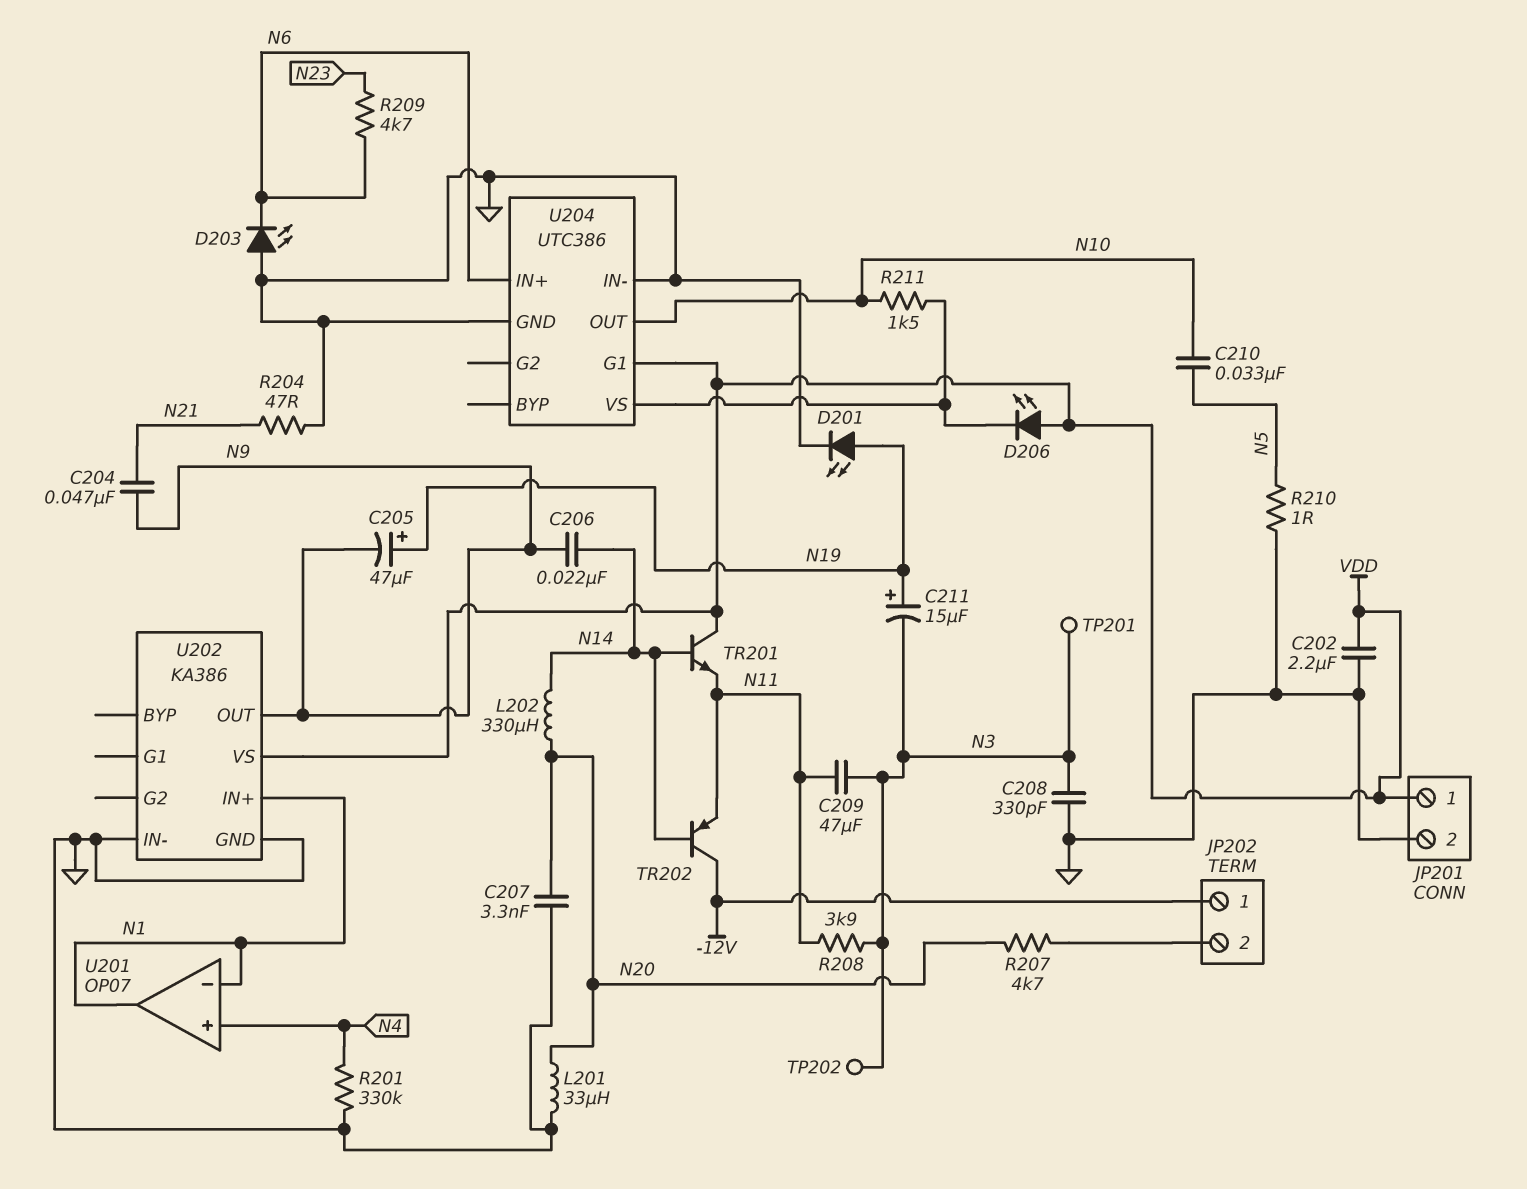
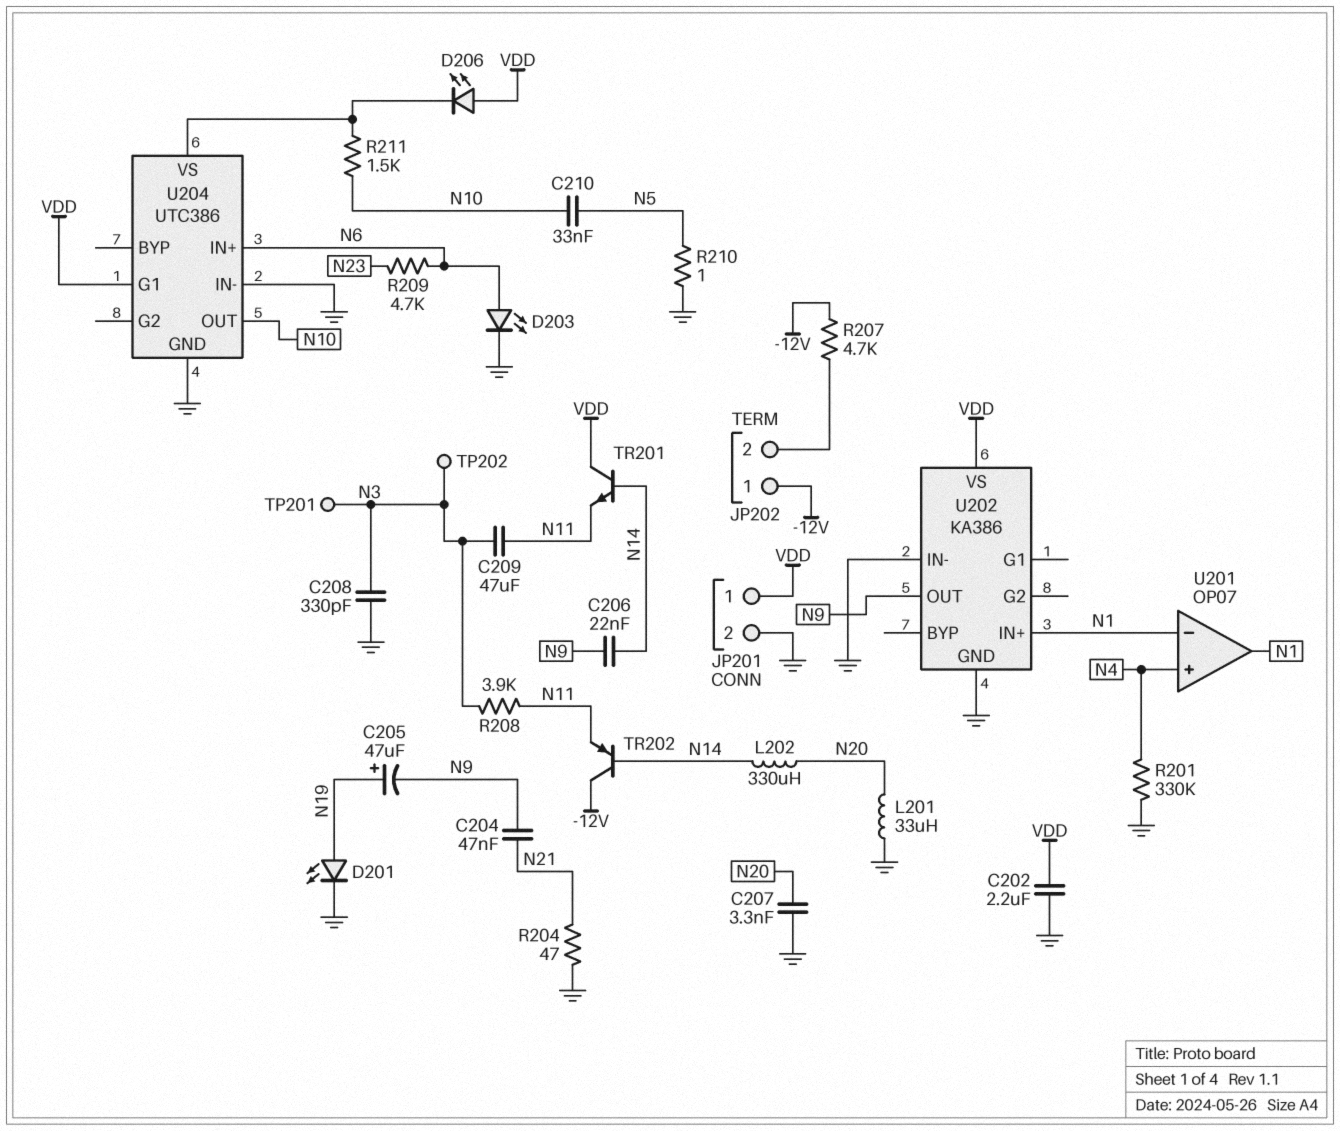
C211: 15uF (plus N19, minus N3) -> none
D203: LED (A GND, K N6) -> LED (A N6, K GND)
R207: 4.7k (JP202/2, N20) -> 4.7k (-12V, JP202/2)

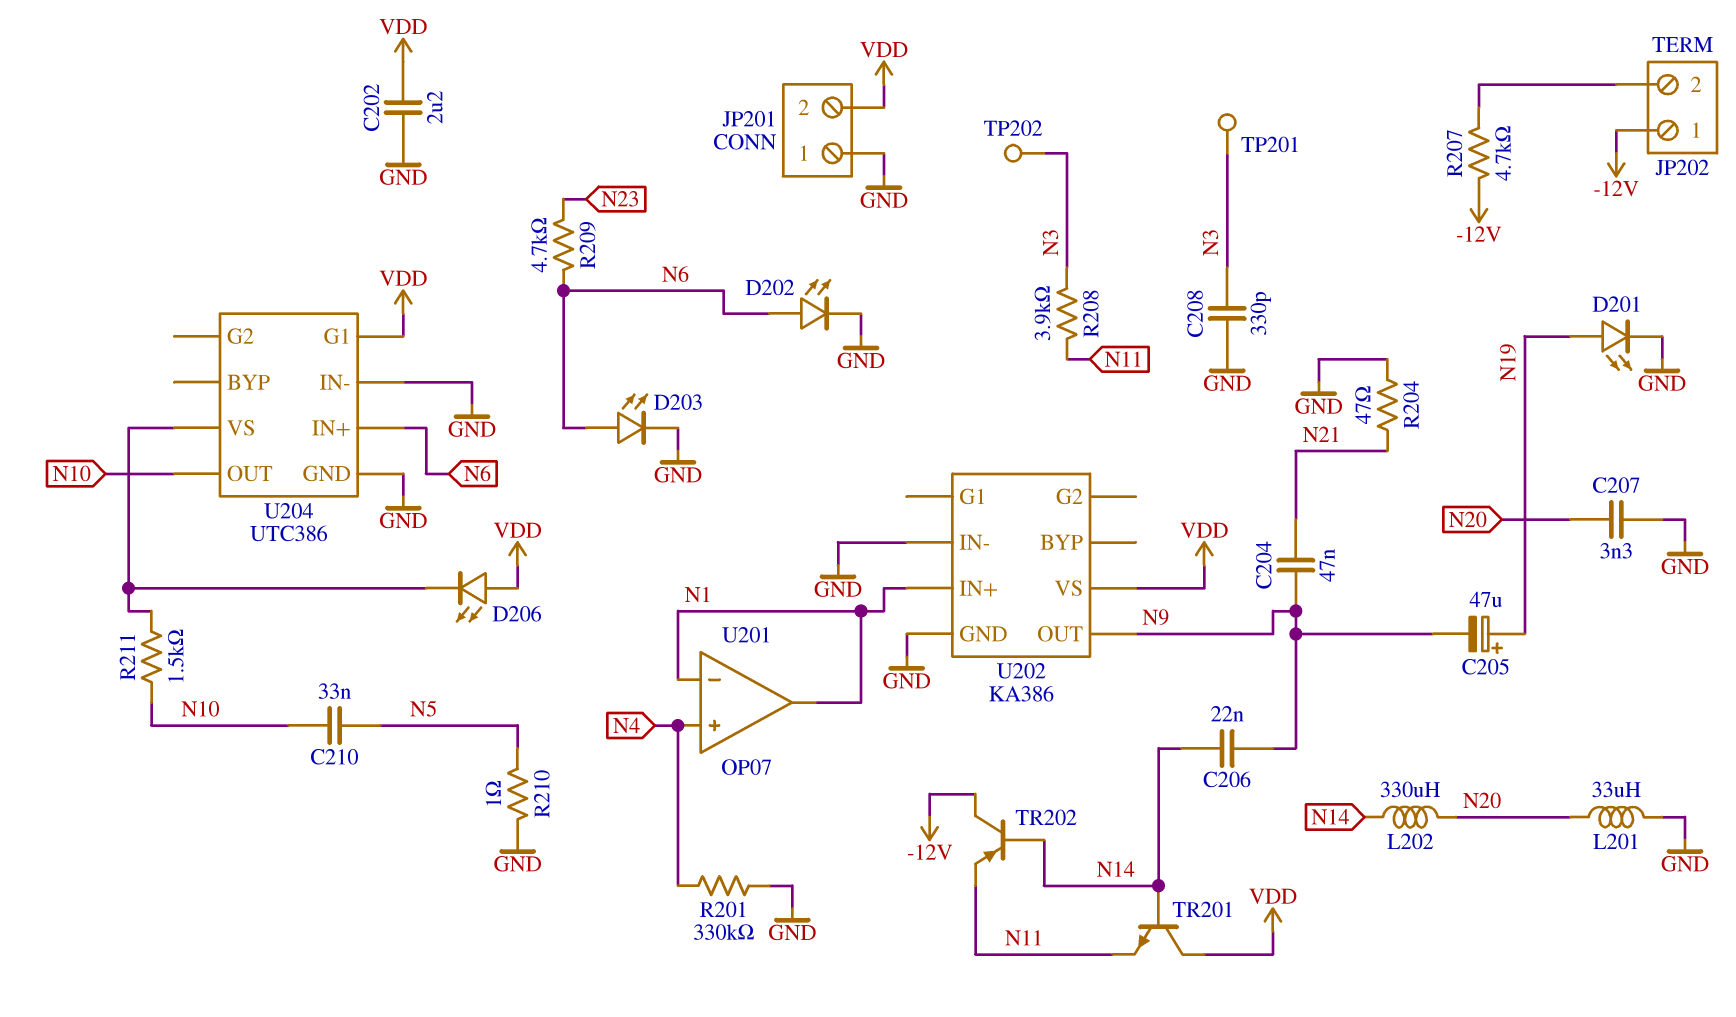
C209: 47uF (N3, N11) -> none
D202: none -> LED (A N6, K GND)
JP201 pin 1: VDD -> GND
JP201 pin 2: GND -> VDD

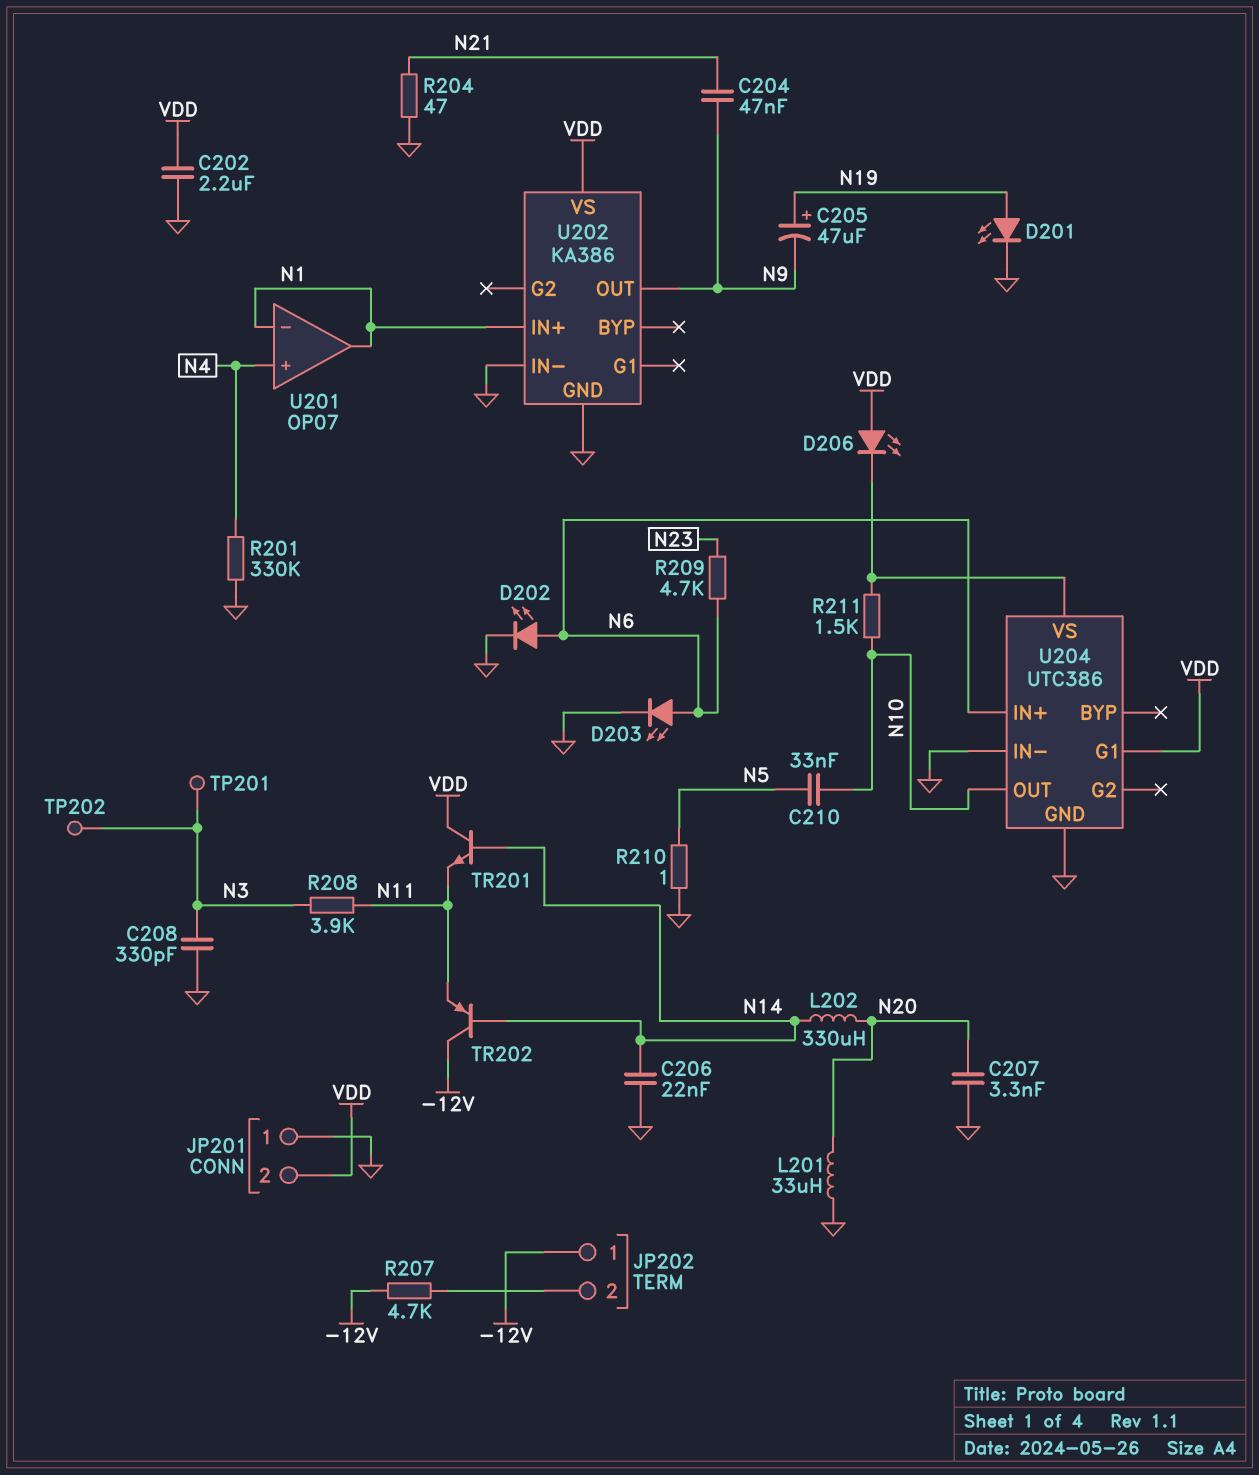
C206: 22nF (N9, N14) -> 22nF (GND, N14)

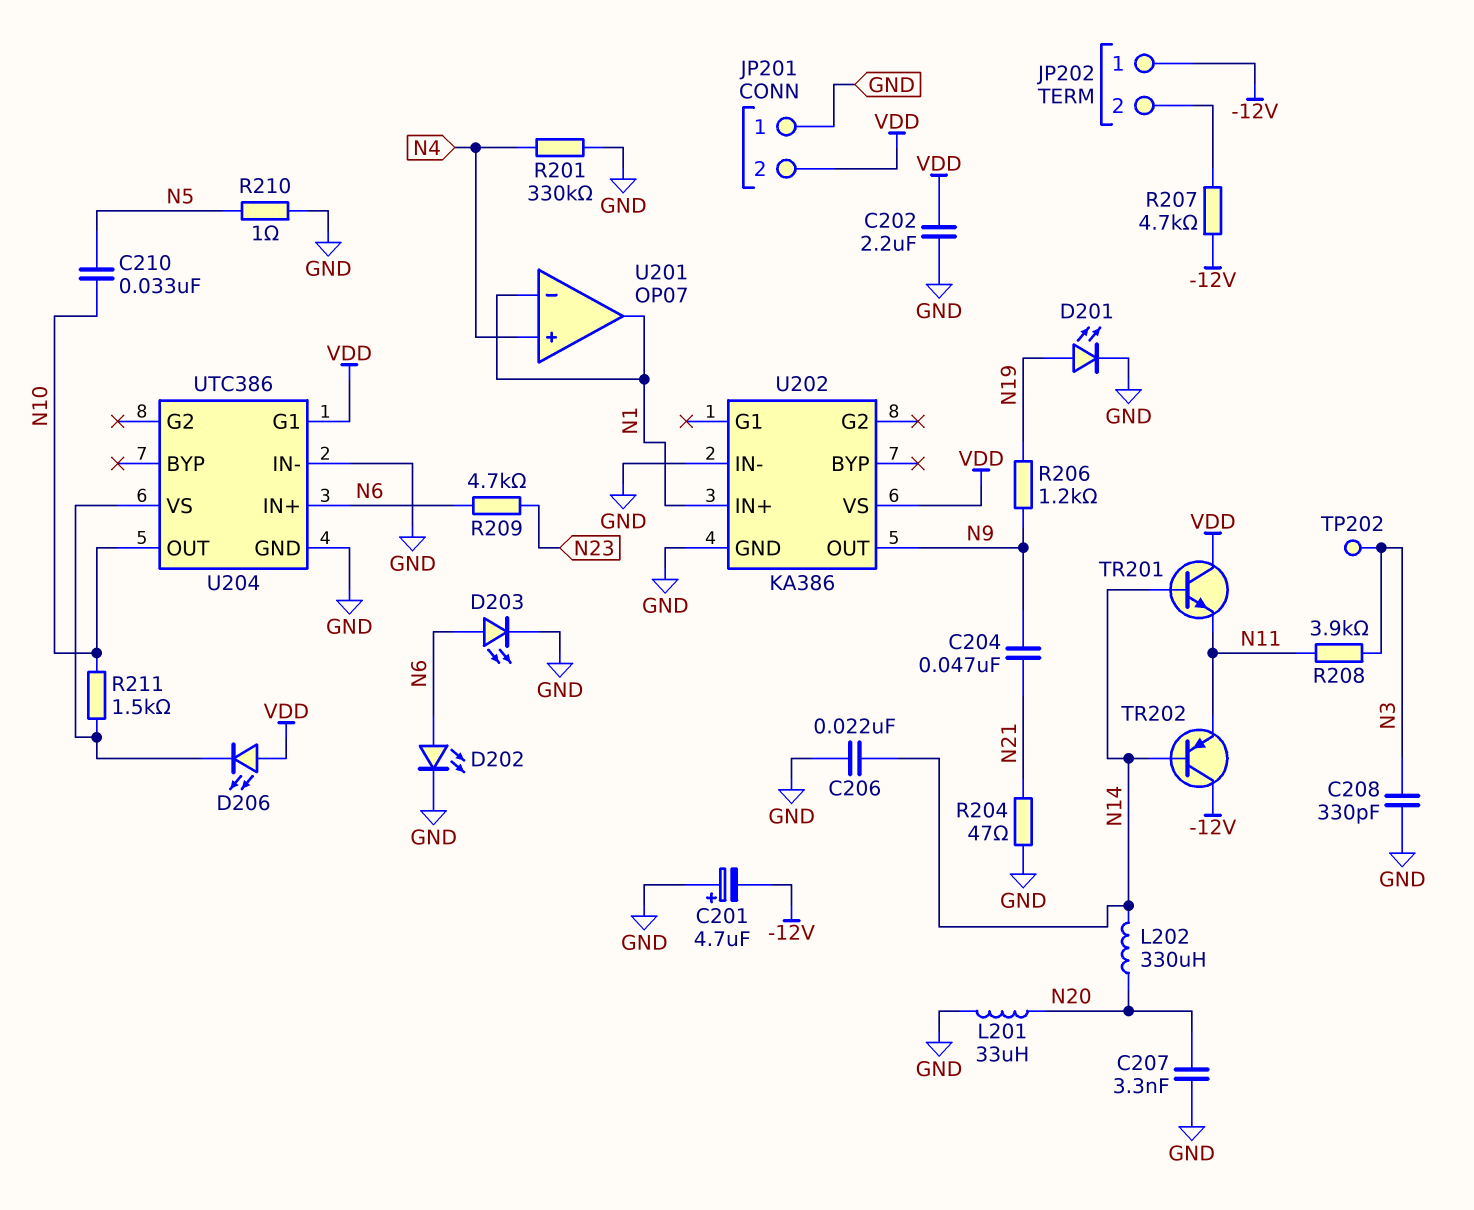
C201: none -> 4.7uF (plus GND, minus -12V)
C205: 47uF (plus N19, minus N9) -> none
R206: none -> 1.2k (N9, N19)
TP201: test point (N3) -> none

